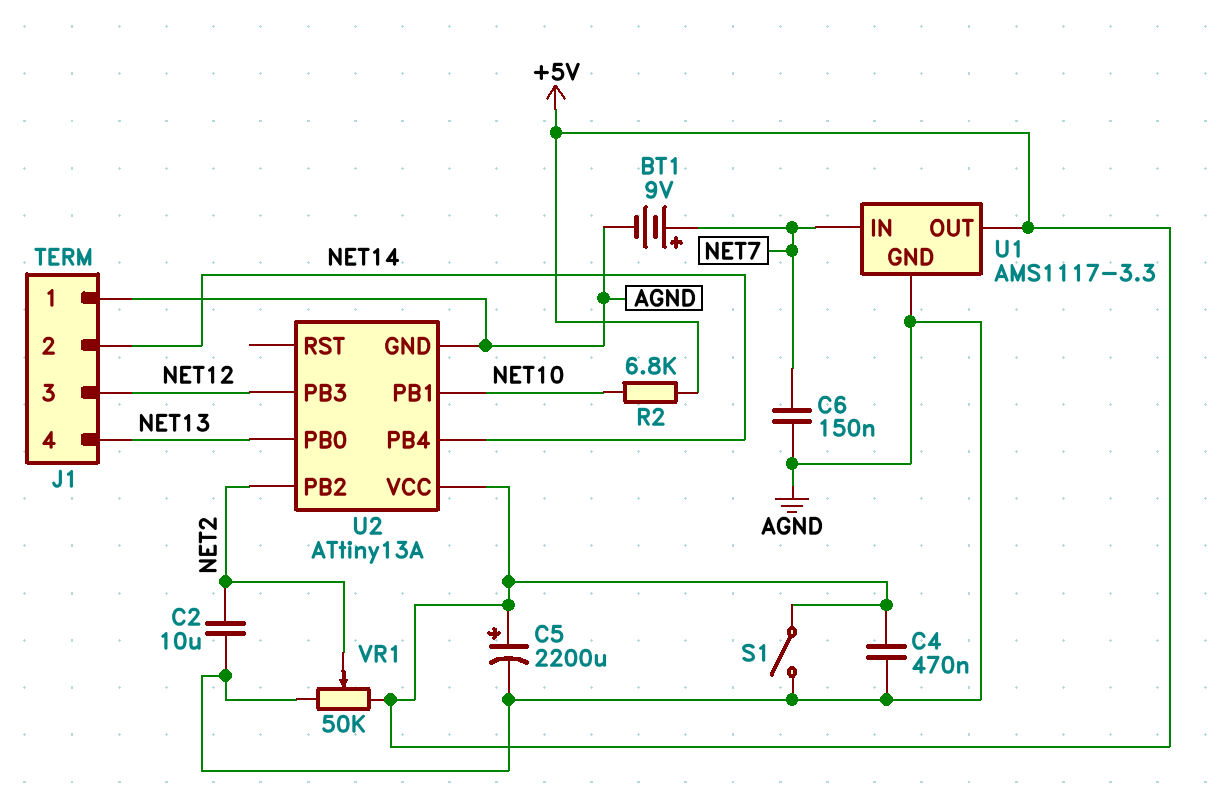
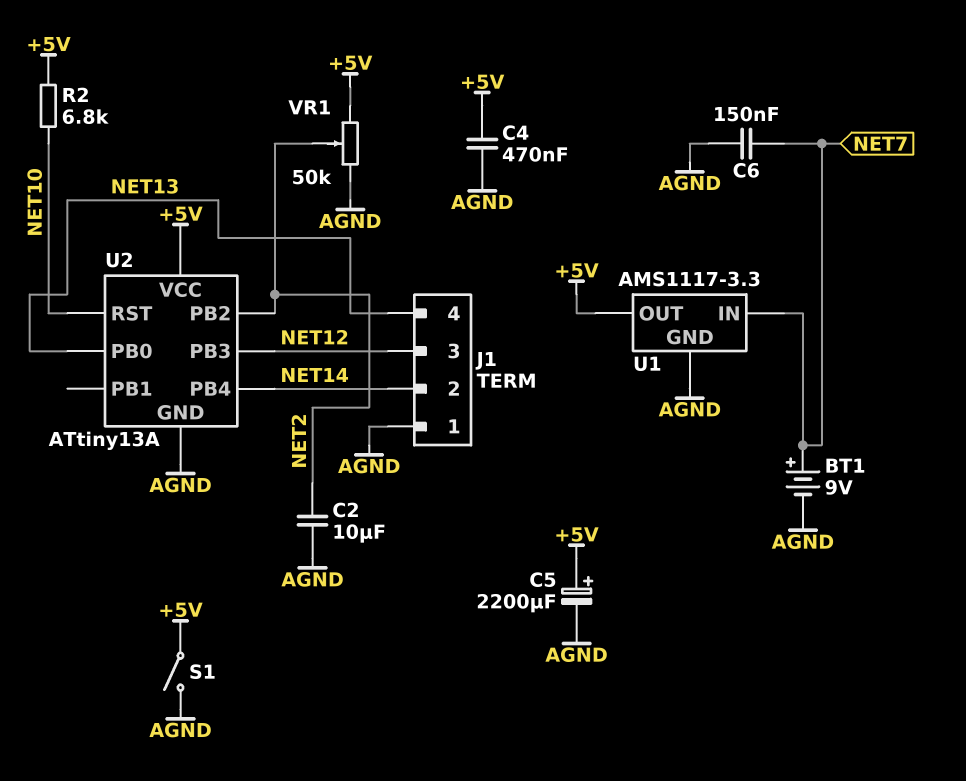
U2 pin PB1: NET10 -> none
U2 pin RST: none -> NET10

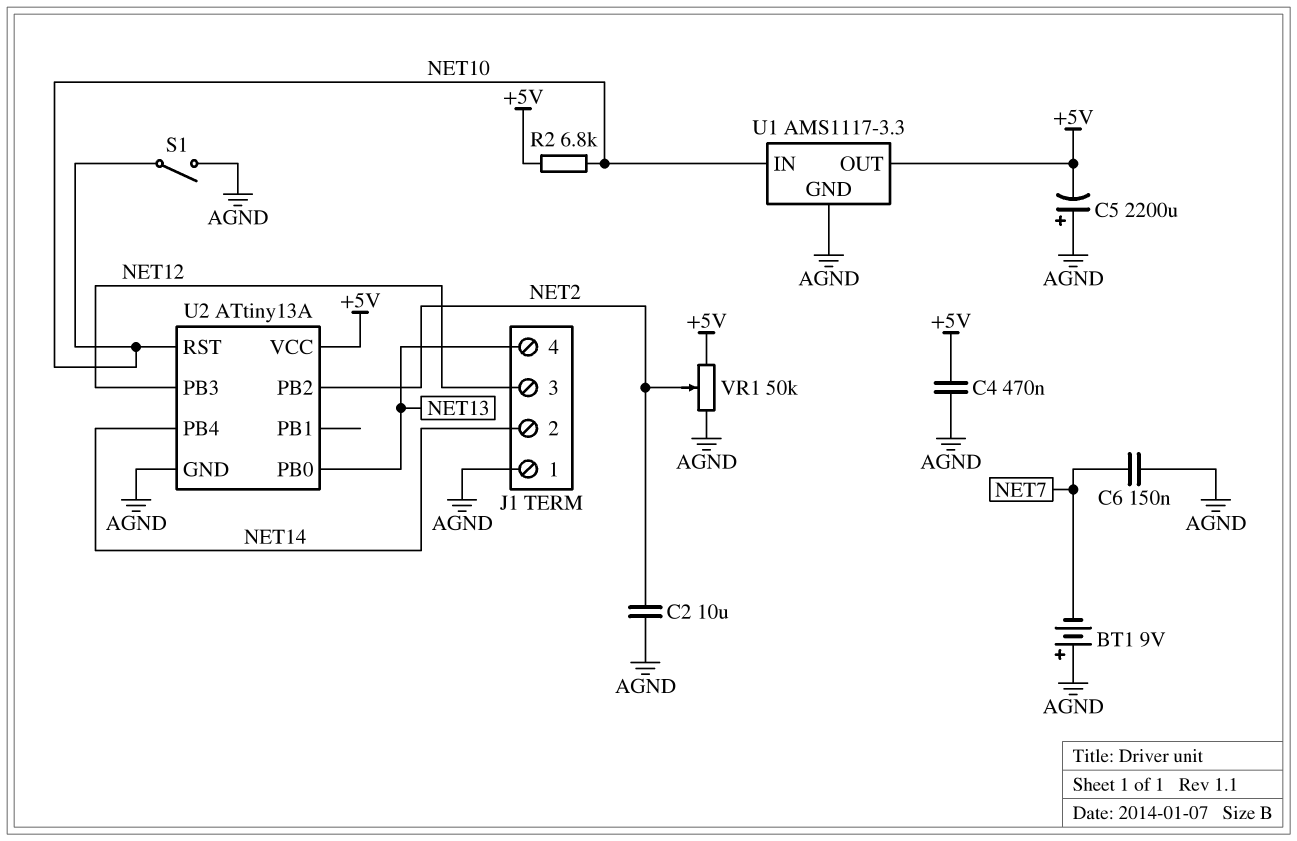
BT1: 9V (plus NET7, minus AGND) -> 9V (plus AGND, minus NET7)
C5: 2200uF (plus +5V, minus AGND) -> 2200uF (plus AGND, minus +5V)
S1: switch (+5V, AGND) -> switch (AGND, NET10)
U1 pin IN: NET7 -> NET10

